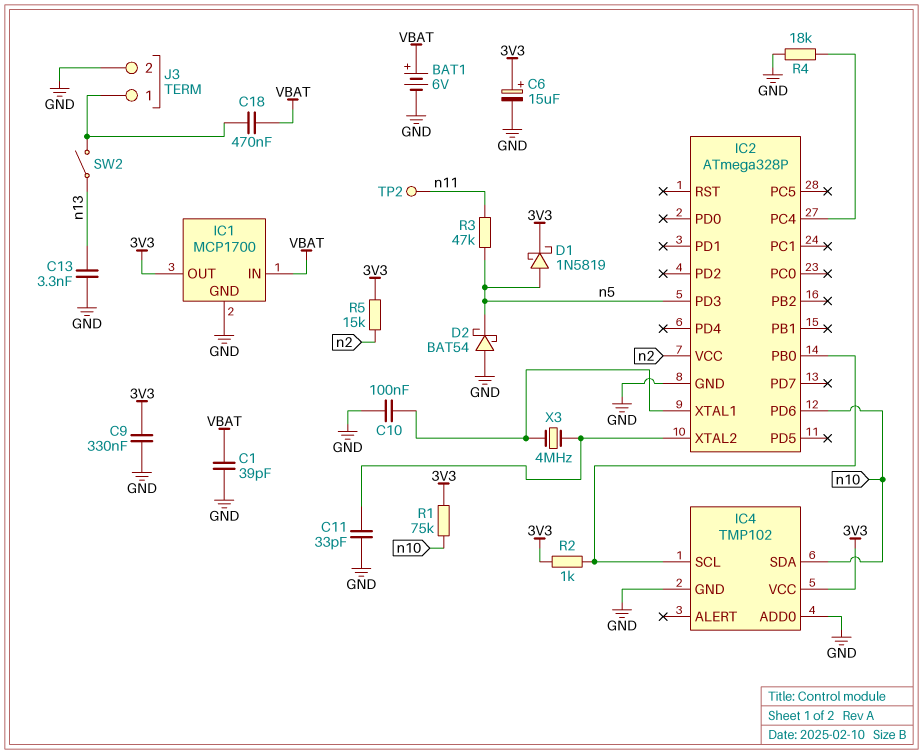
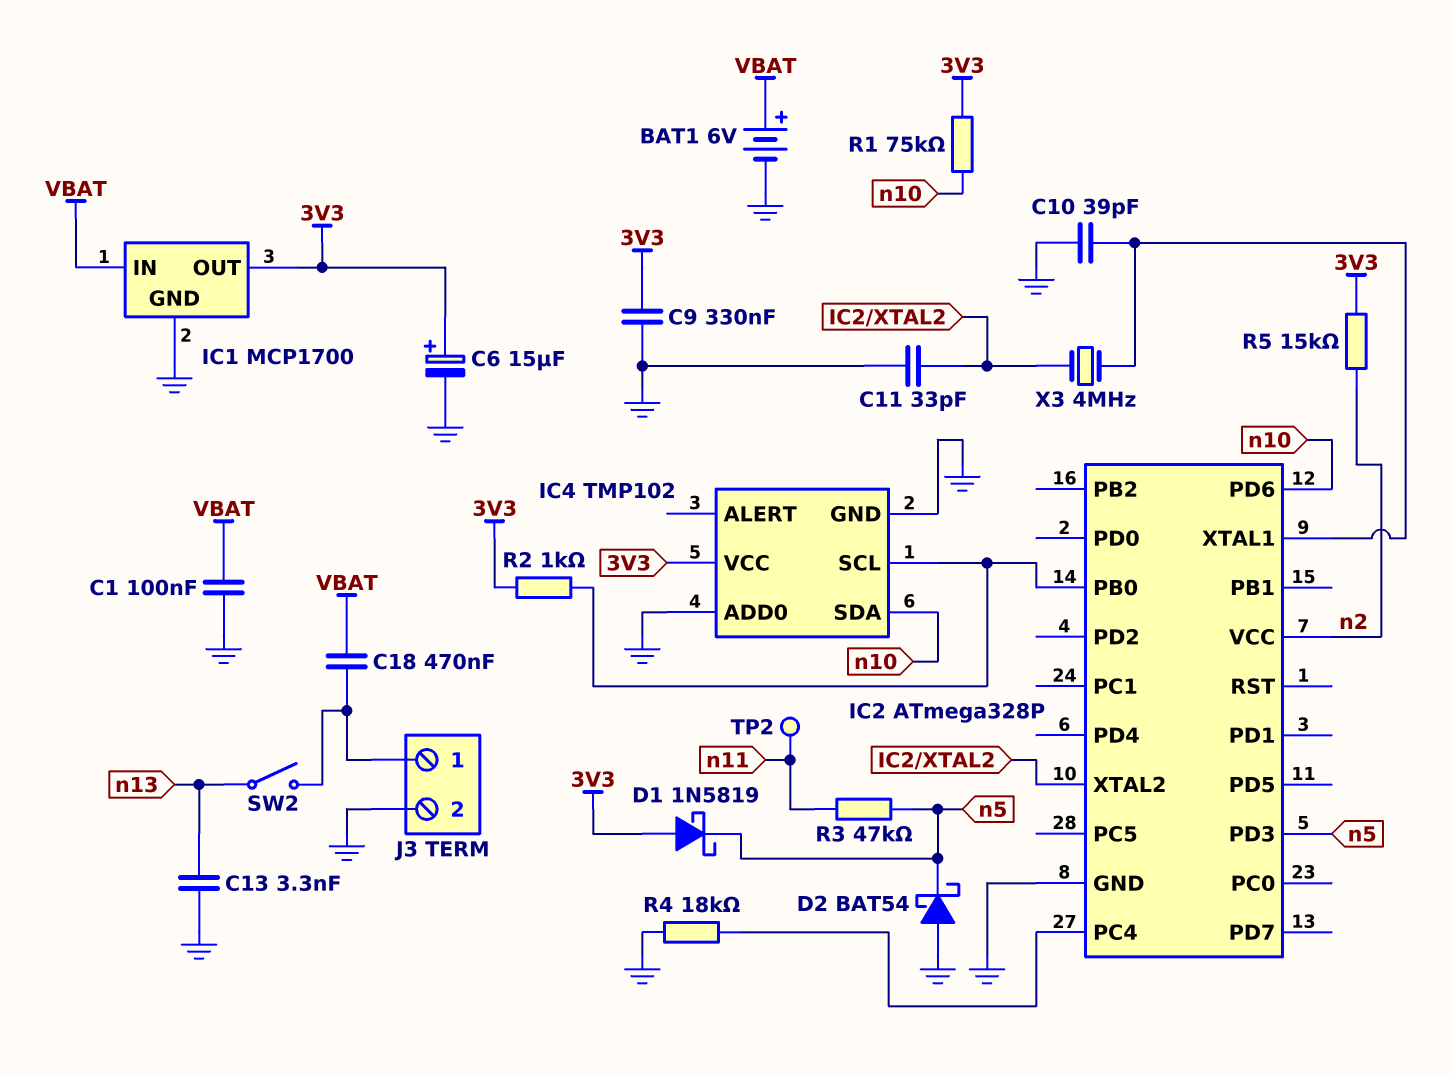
C1: 39pF (GND, VBAT) -> 100nF (GND, VBAT)
C10: 100nF (GND, IC2/XTAL1) -> 39pF (GND, IC2/XTAL1)
D1: schottky 1N5819 (A n5, K 3V3) -> schottky 1N5819 (A 3V3, K n5)

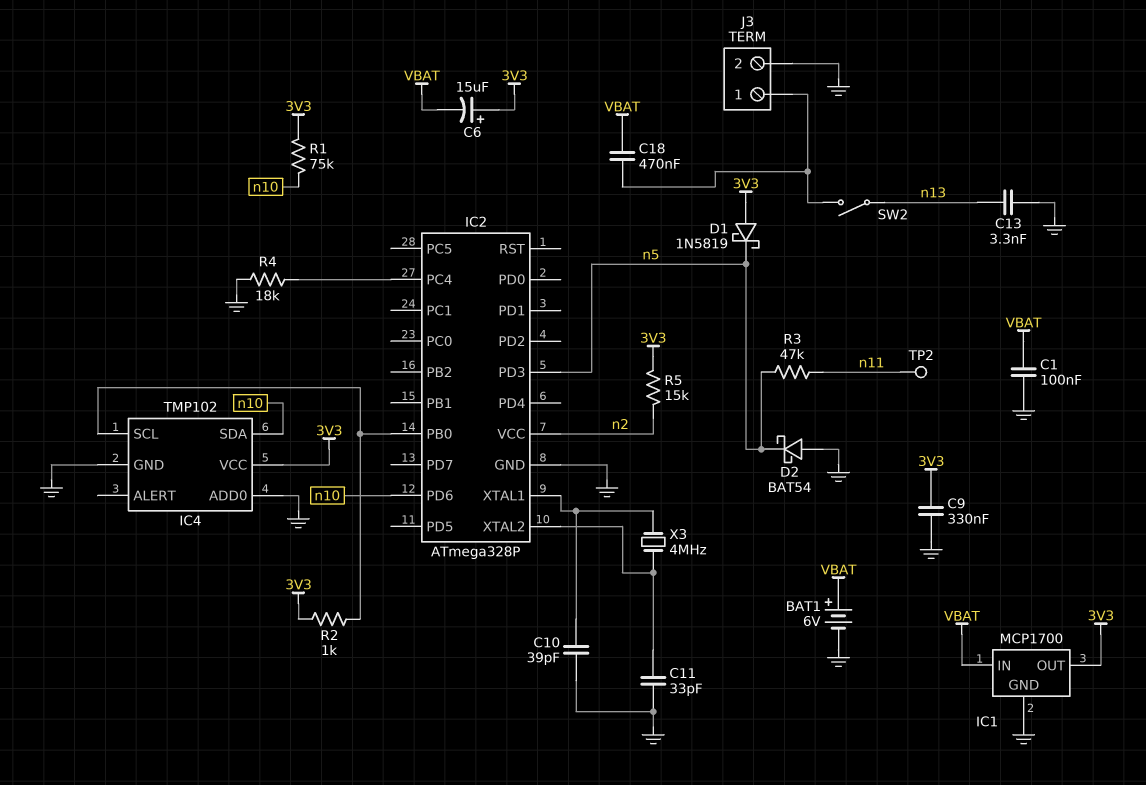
C6: 15uF (plus 3V3, minus GND) -> 15uF (plus 3V3, minus VBAT)

